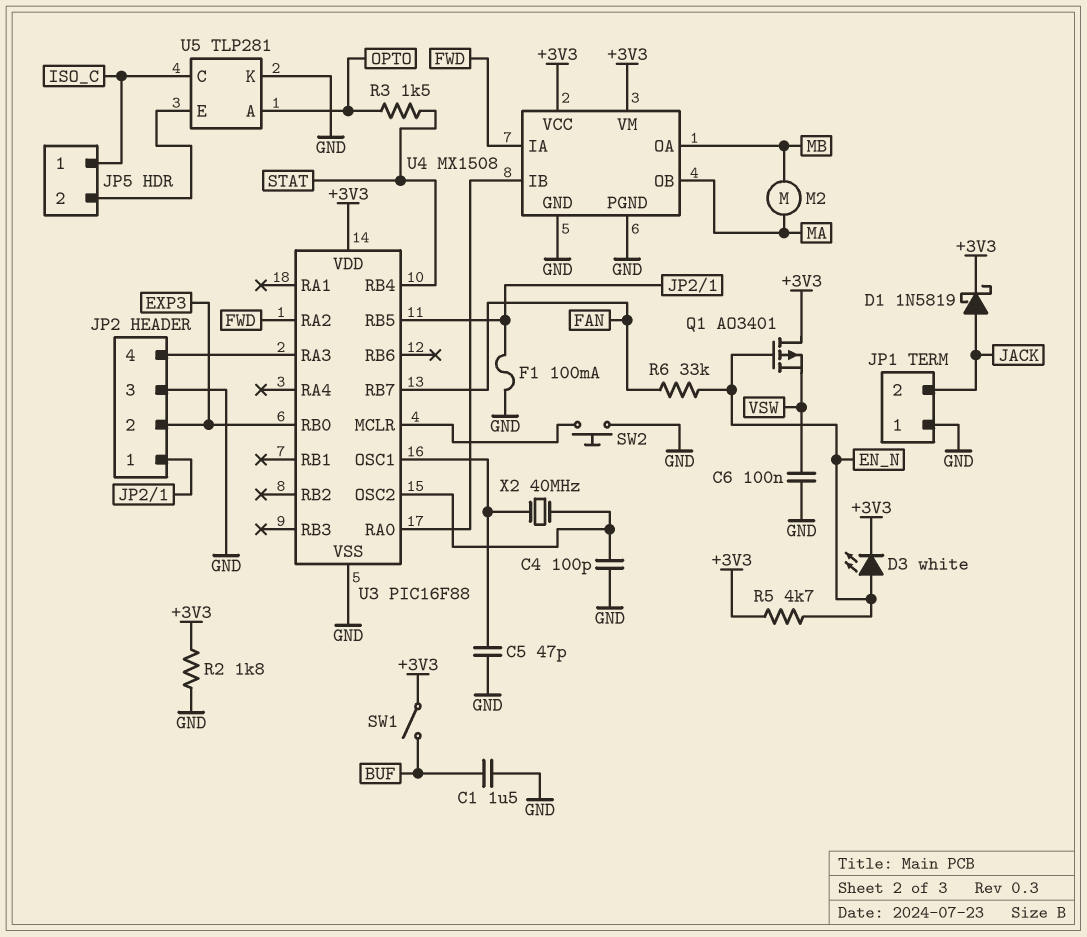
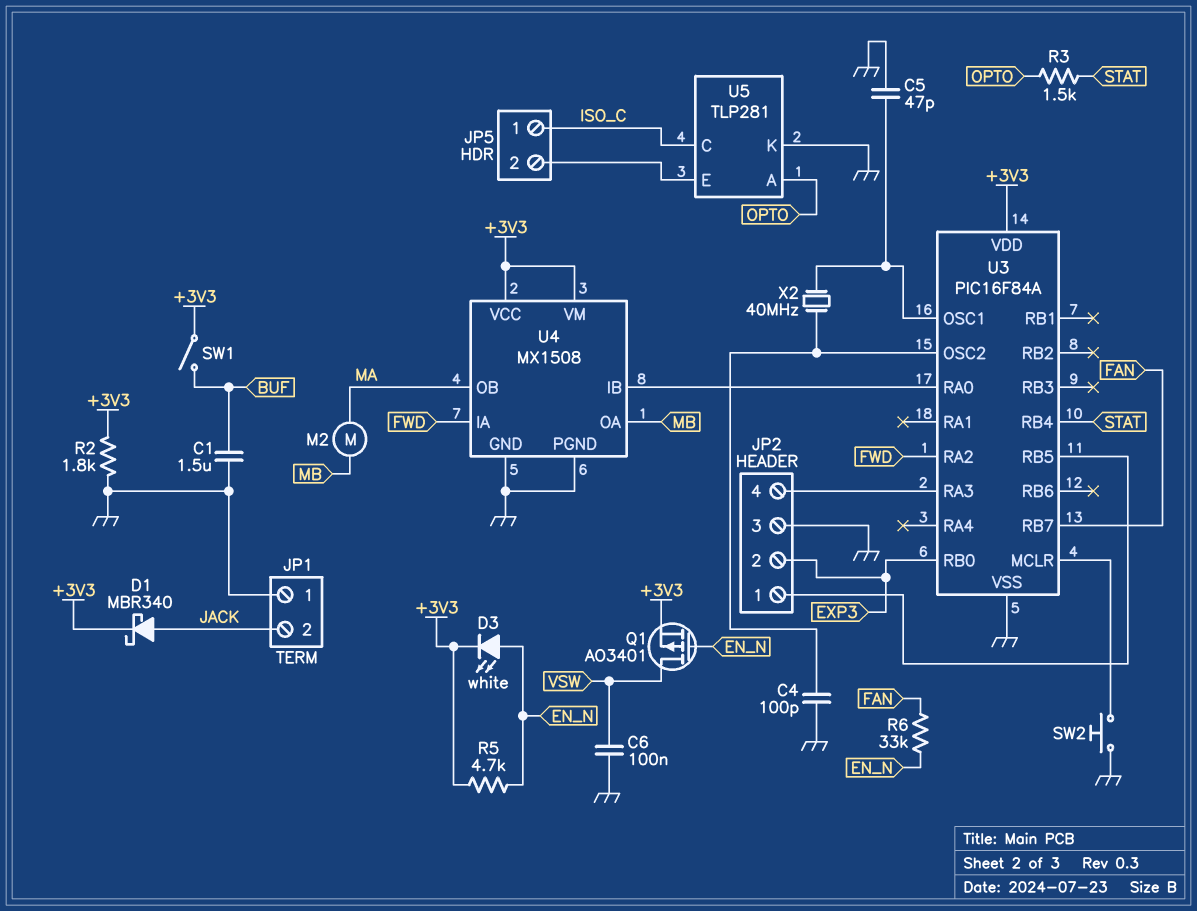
D1: schottky 1N5819 (A JACK, K +3V3) -> schottky MBR340 (A JACK, K +3V3)
F1: 100mA (GND, JP2/1) -> none
Q1: PMOS AO3401 (G EN_N, D +3V3, S VSW) -> PMOS AO3401 (G EN_N, D VSW, S +3V3)
U3: PIC16F88 -> PIC16F84A

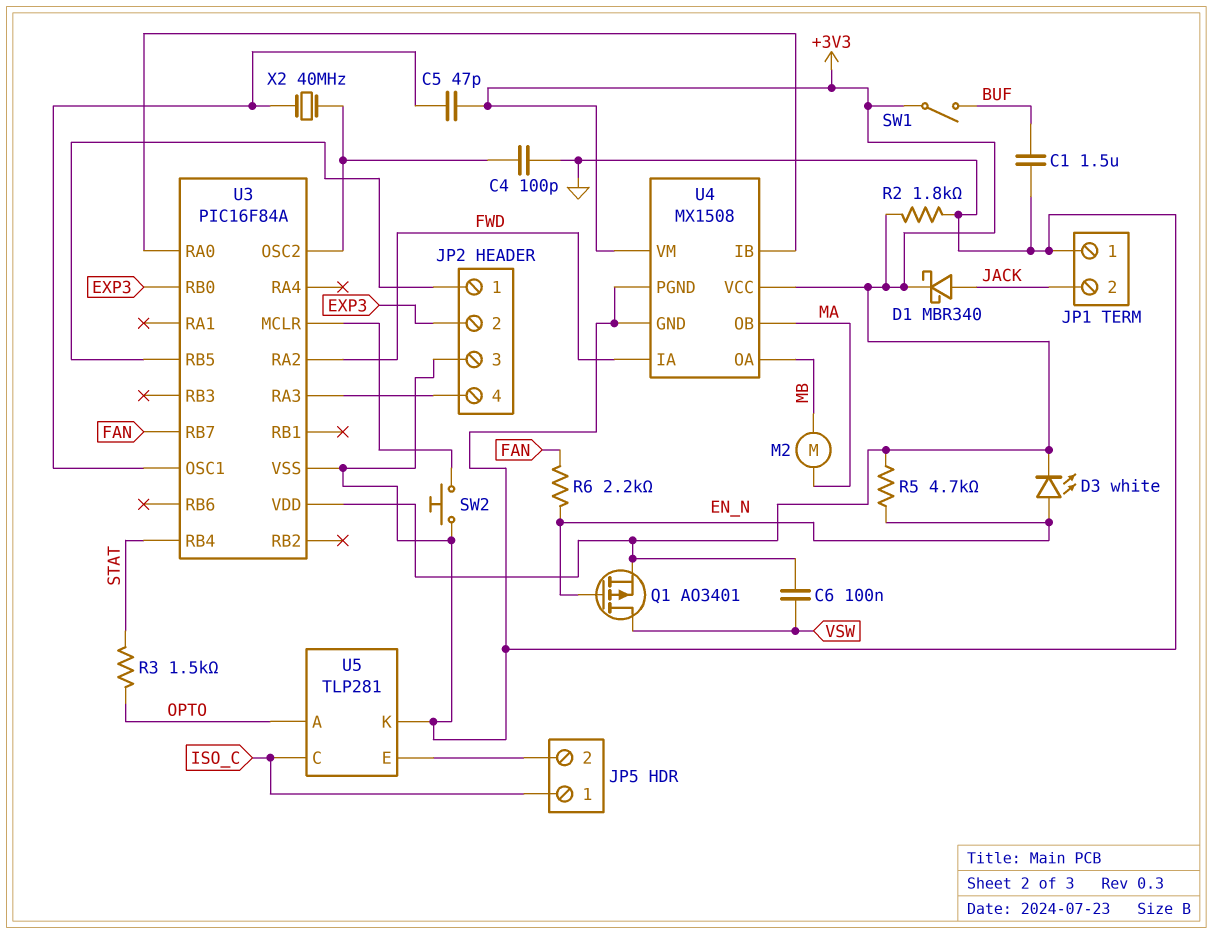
C5: 47pF (GND, U3/OSC1) -> 47pF (+3V3, U3/OSC1)
C6: 100nF (GND, VSW) -> 100nF (+3V3, VSW)
R6: 33k (EN_N, FAN) -> 2.2k (EN_N, FAN)

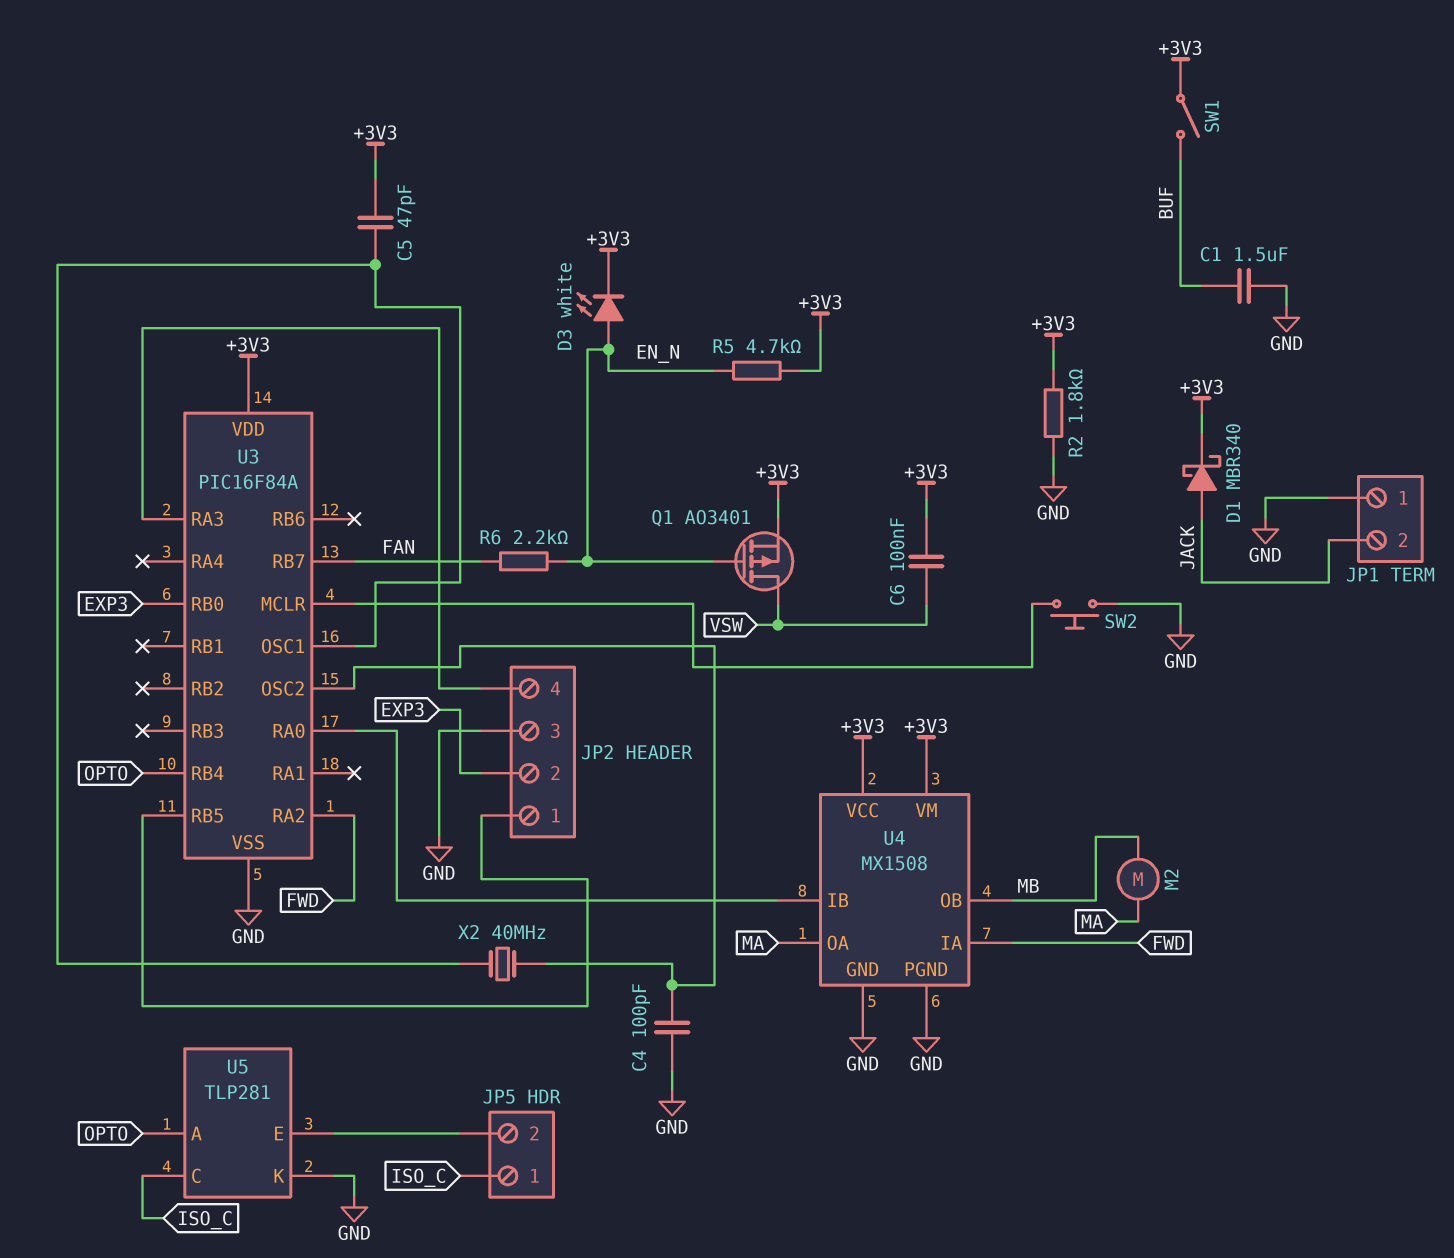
R3: 1.5k (OPTO, STAT) -> none
U3 pin RB4: STAT -> OPTO
U4 pin OA: MB -> MA
U4 pin OB: MA -> MB

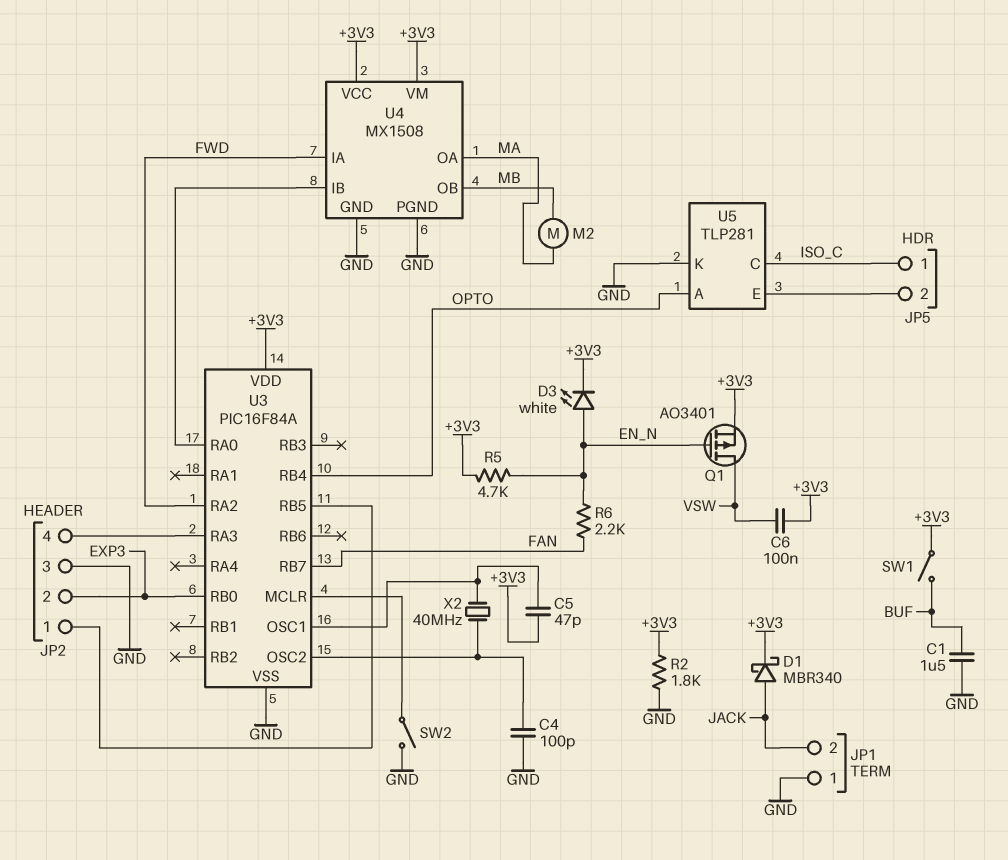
SW2: button (GND, U3/MCLR) -> switch (GND, U3/MCLR)

